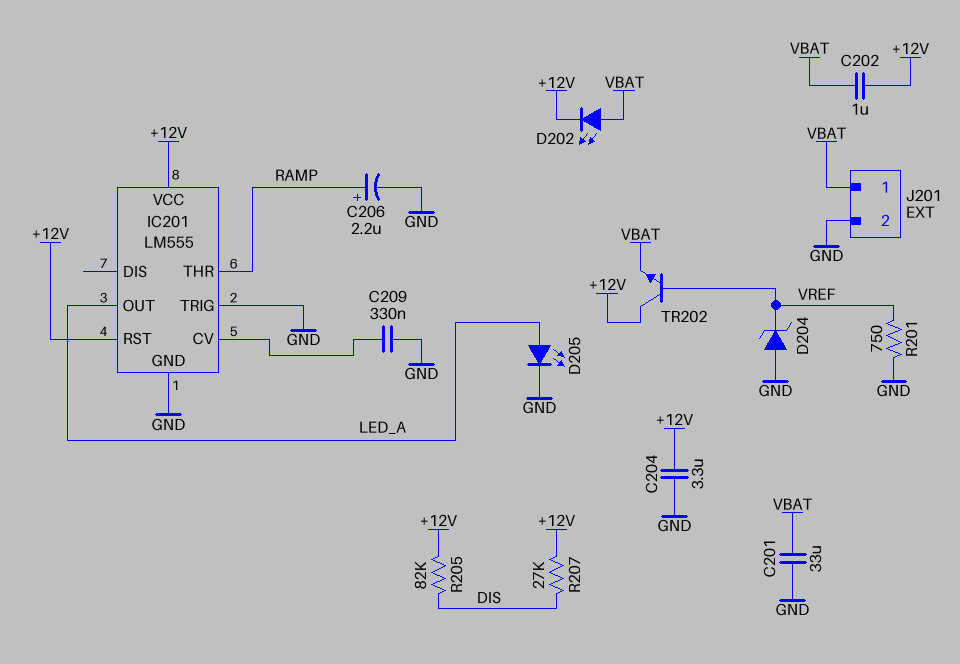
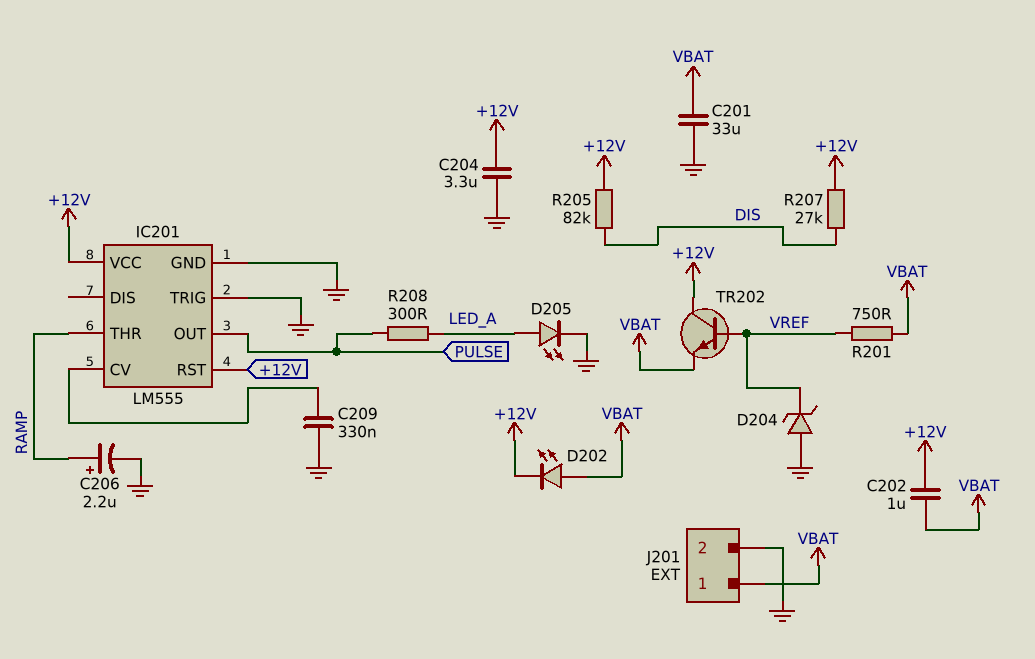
IC201 pin OUT: LED_A -> PULSE
R201: 750 (GND, VREF) -> 750 (VBAT, VREF)
R208: none -> 300 (LED_A, PULSE)

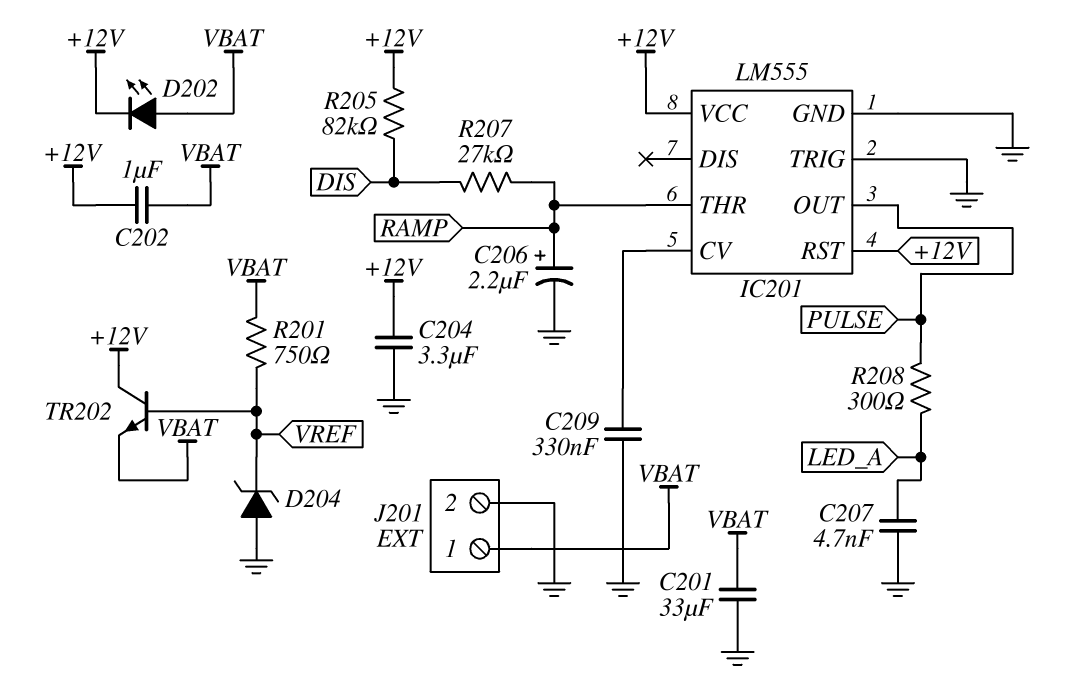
C207: none -> 4.7nF (GND, LED_A)
D205: LED (A LED_A, K GND) -> none
R207: 27k (+12V, DIS) -> 27k (DIS, RAMP)

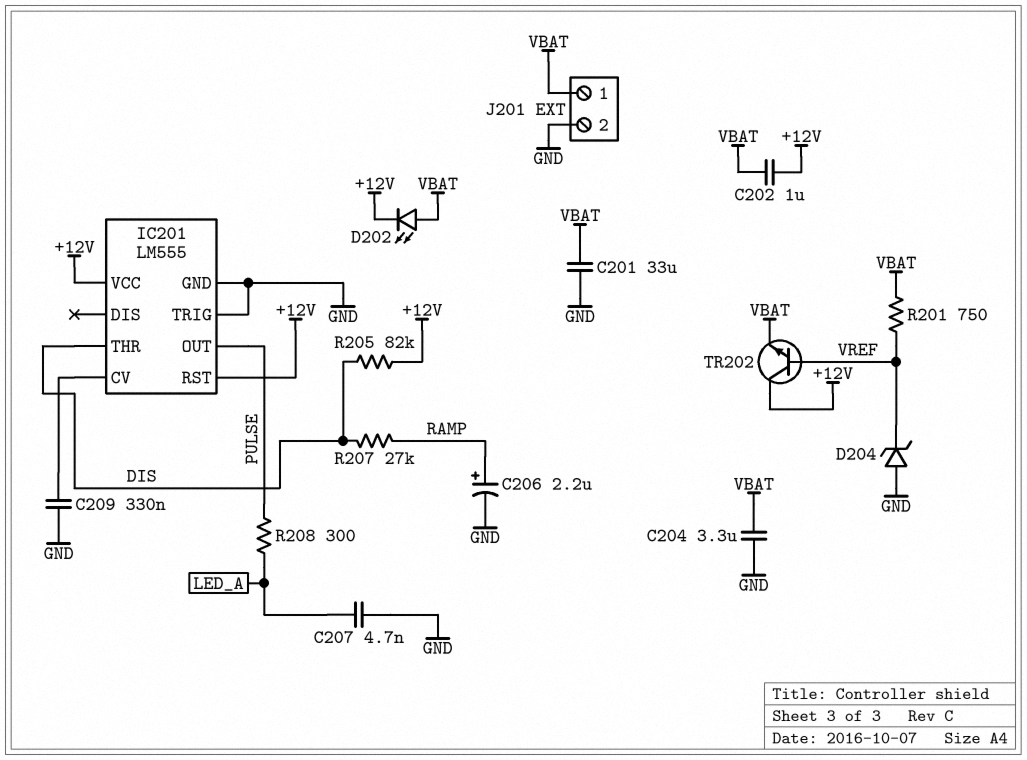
C204: 3.3uF (+12V, GND) -> 3.3uF (GND, VBAT)
IC201 pin THR: RAMP -> DIS

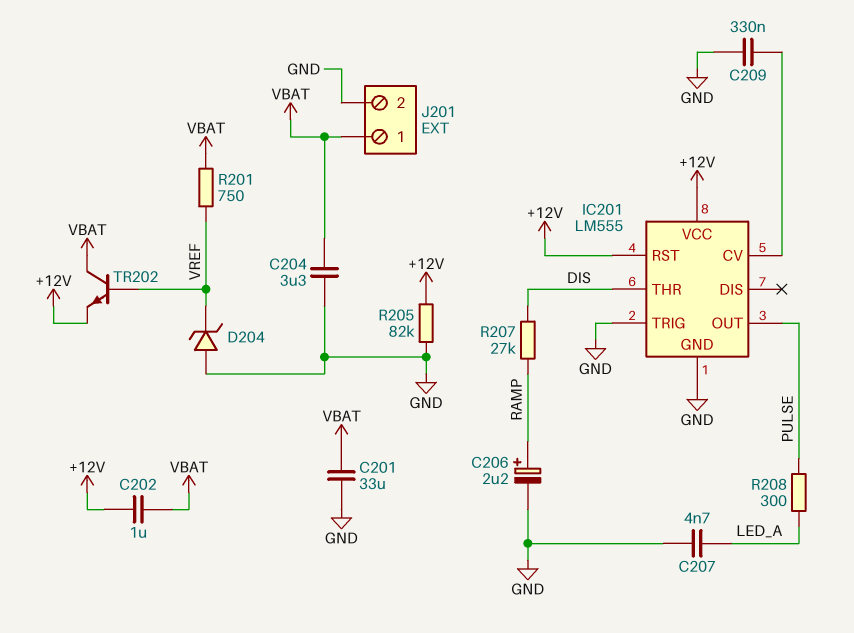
D202: LED (A VBAT, K +12V) -> none
R205: 82k (+12V, DIS) -> 82k (+12V, GND)
TR202: NPN (B VREF, C +12V, E VBAT) -> NPN (B VREF, C VBAT, E +12V)

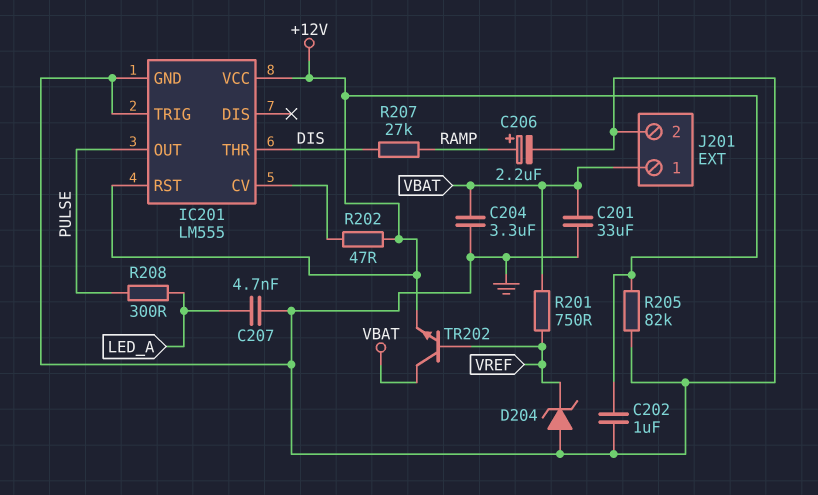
C202: 1uF (+12V, VBAT) -> 1uF (+12V, GND)
C209: 330nF (GND, IC201/CV) -> none
R202: none -> 47 (+12V, IC201/CV)

